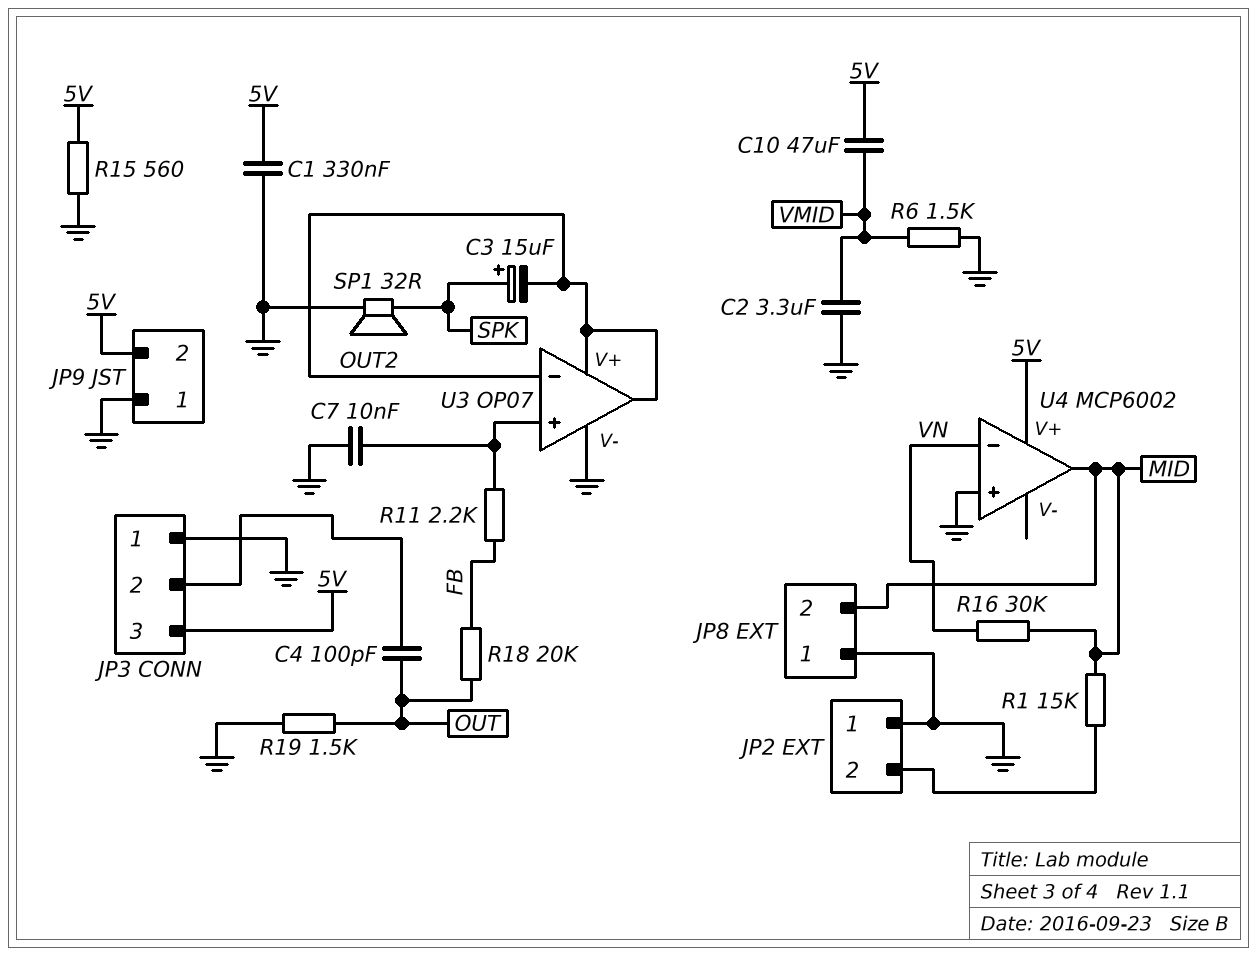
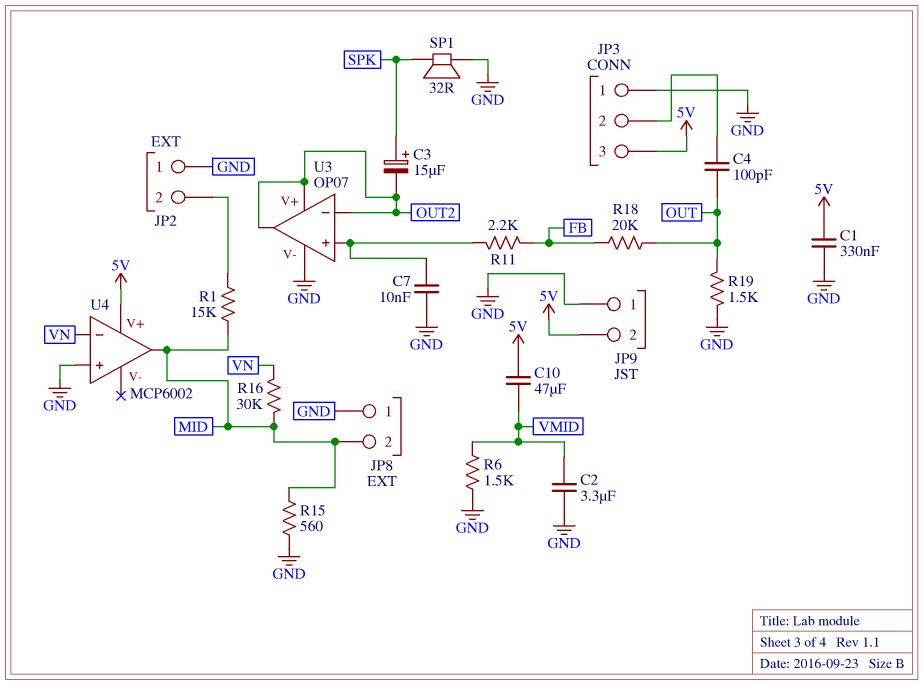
R15: 560 (5V, GND) -> 560 (GND, MID)

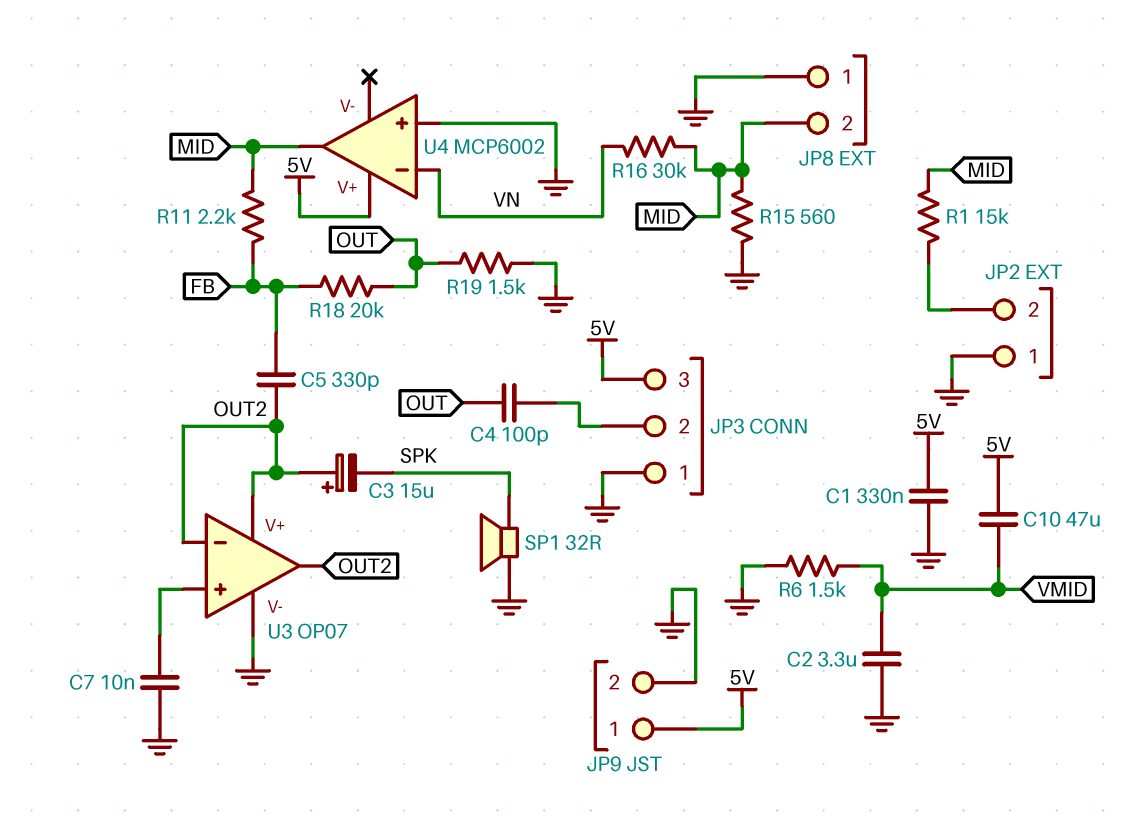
C3: 15uF (plus SPK, minus OUT2) -> 15uF (plus OUT2, minus SPK)
C5: none -> 330pF (FB, OUT2)
JP9 pin 1: GND -> 5V
JP9 pin 2: 5V -> GND
R11: 2.2k (FB, U3/in+) -> 2.2k (FB, MID)

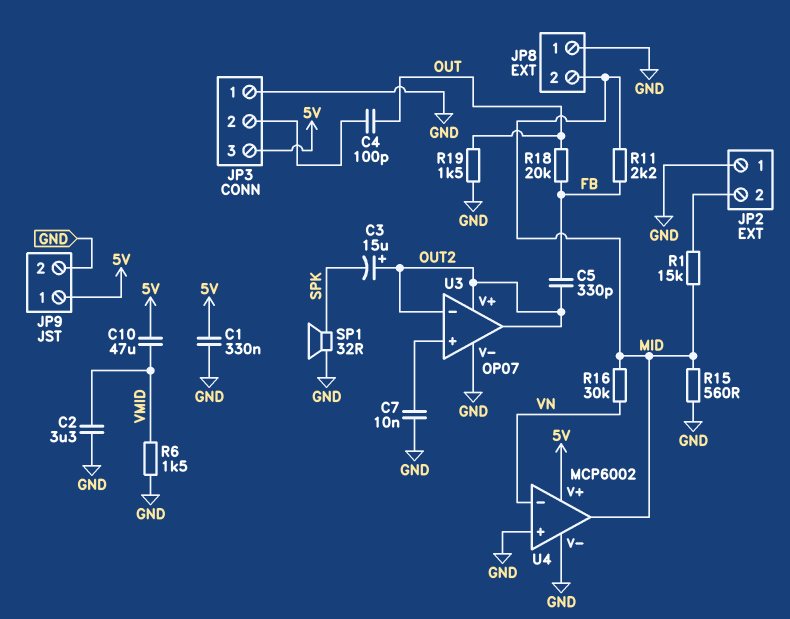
U4 pin V-: none -> GND

